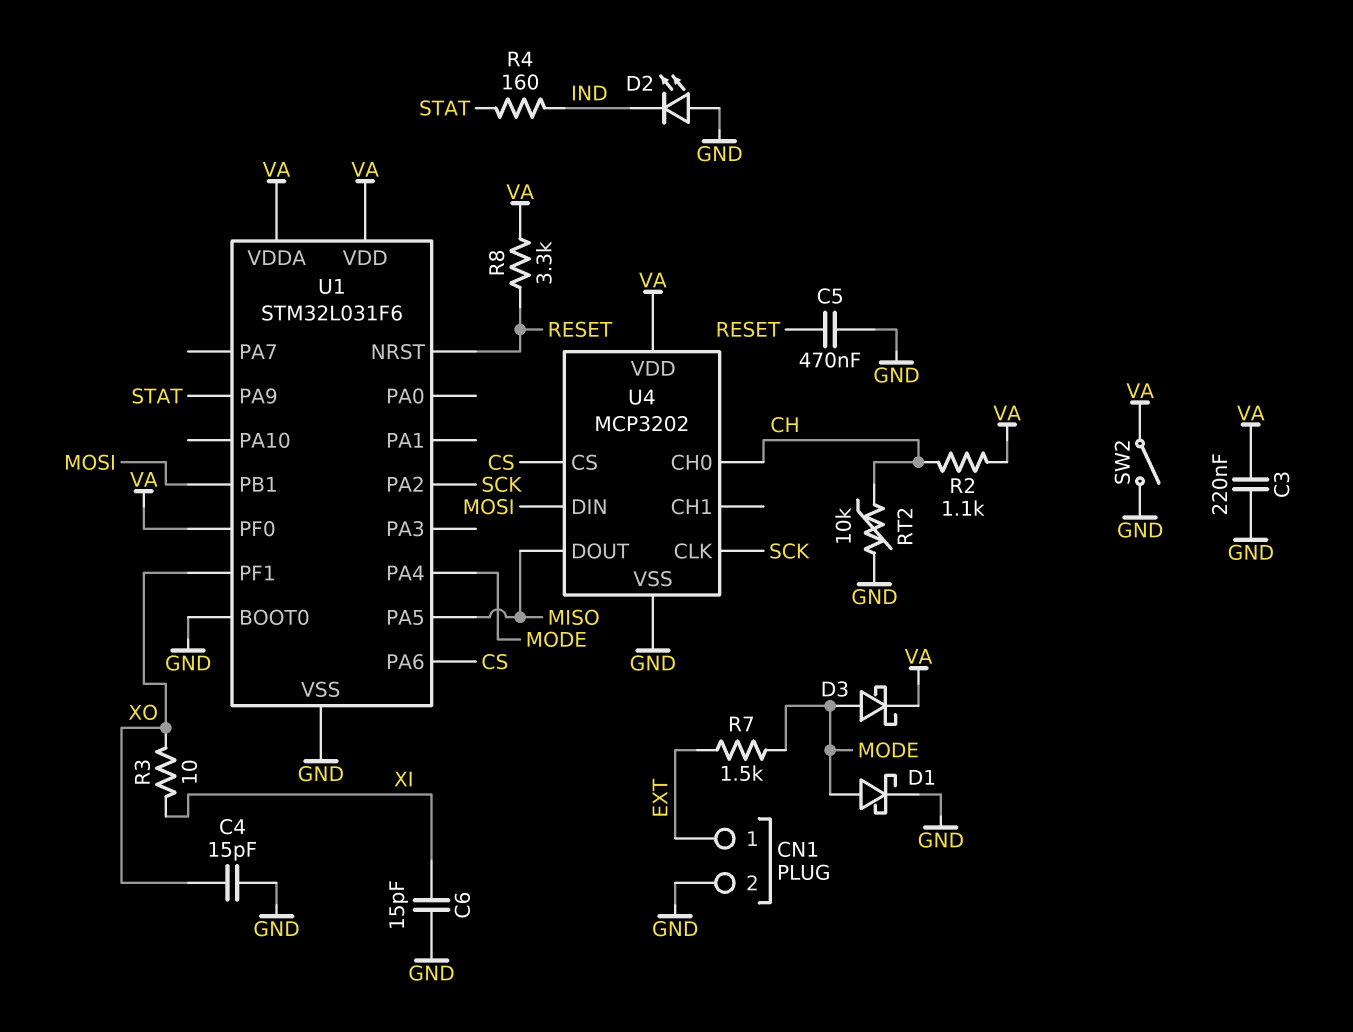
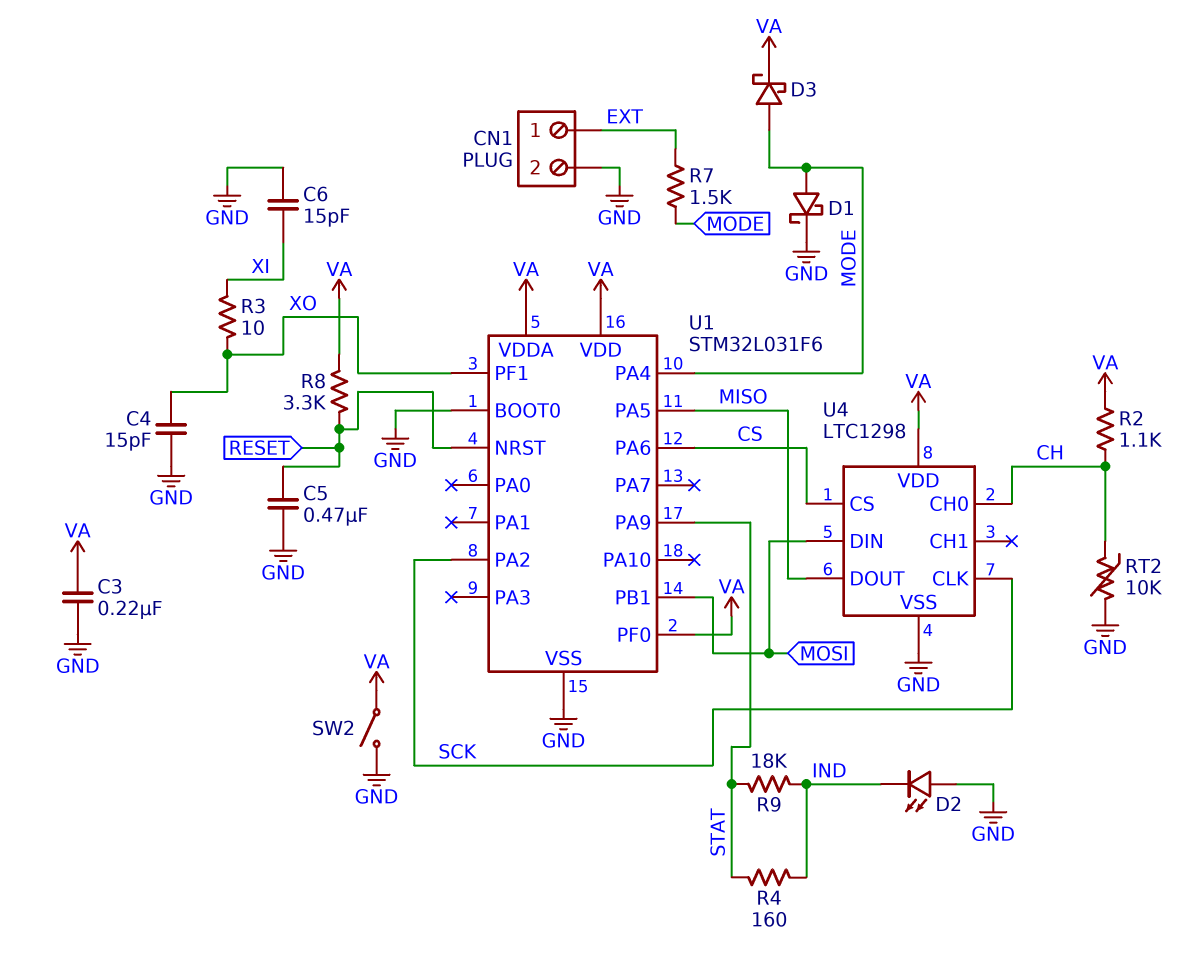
R9: none -> 18k (IND, STAT)
U4: MCP3202 -> LTC1298

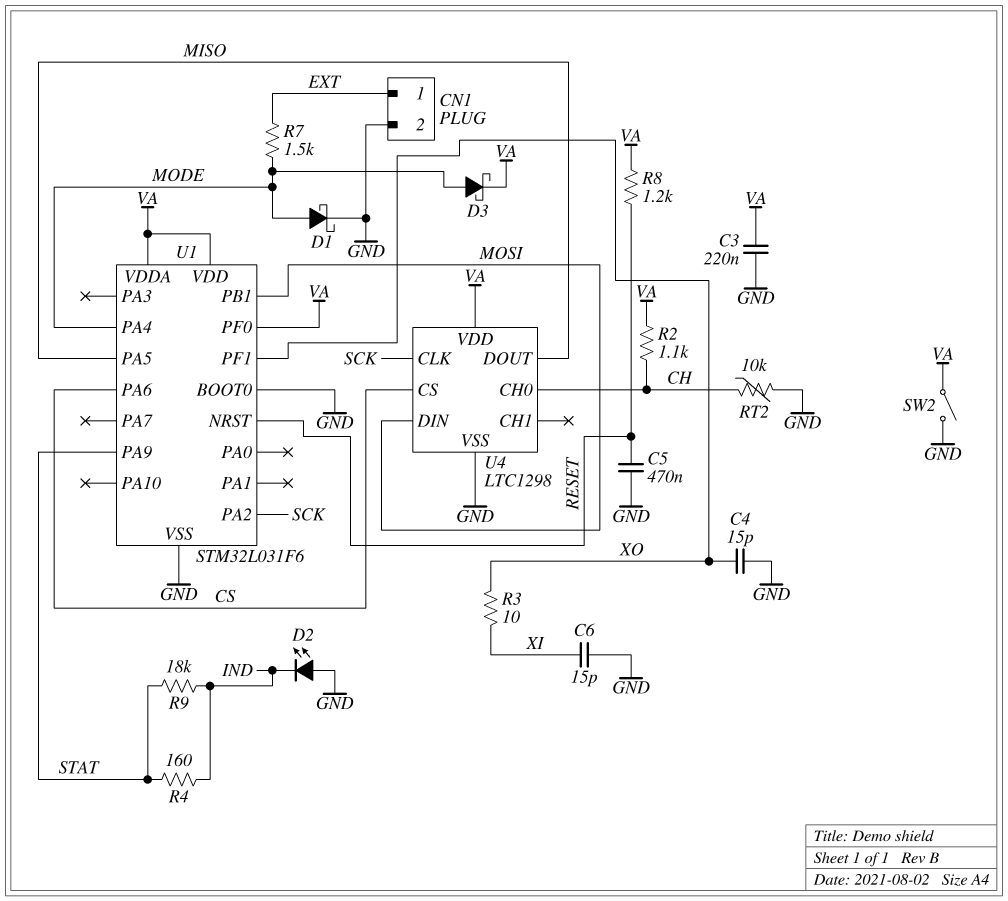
R8: 3.3k (RESET, VA) -> 1.2k (RESET, VA)

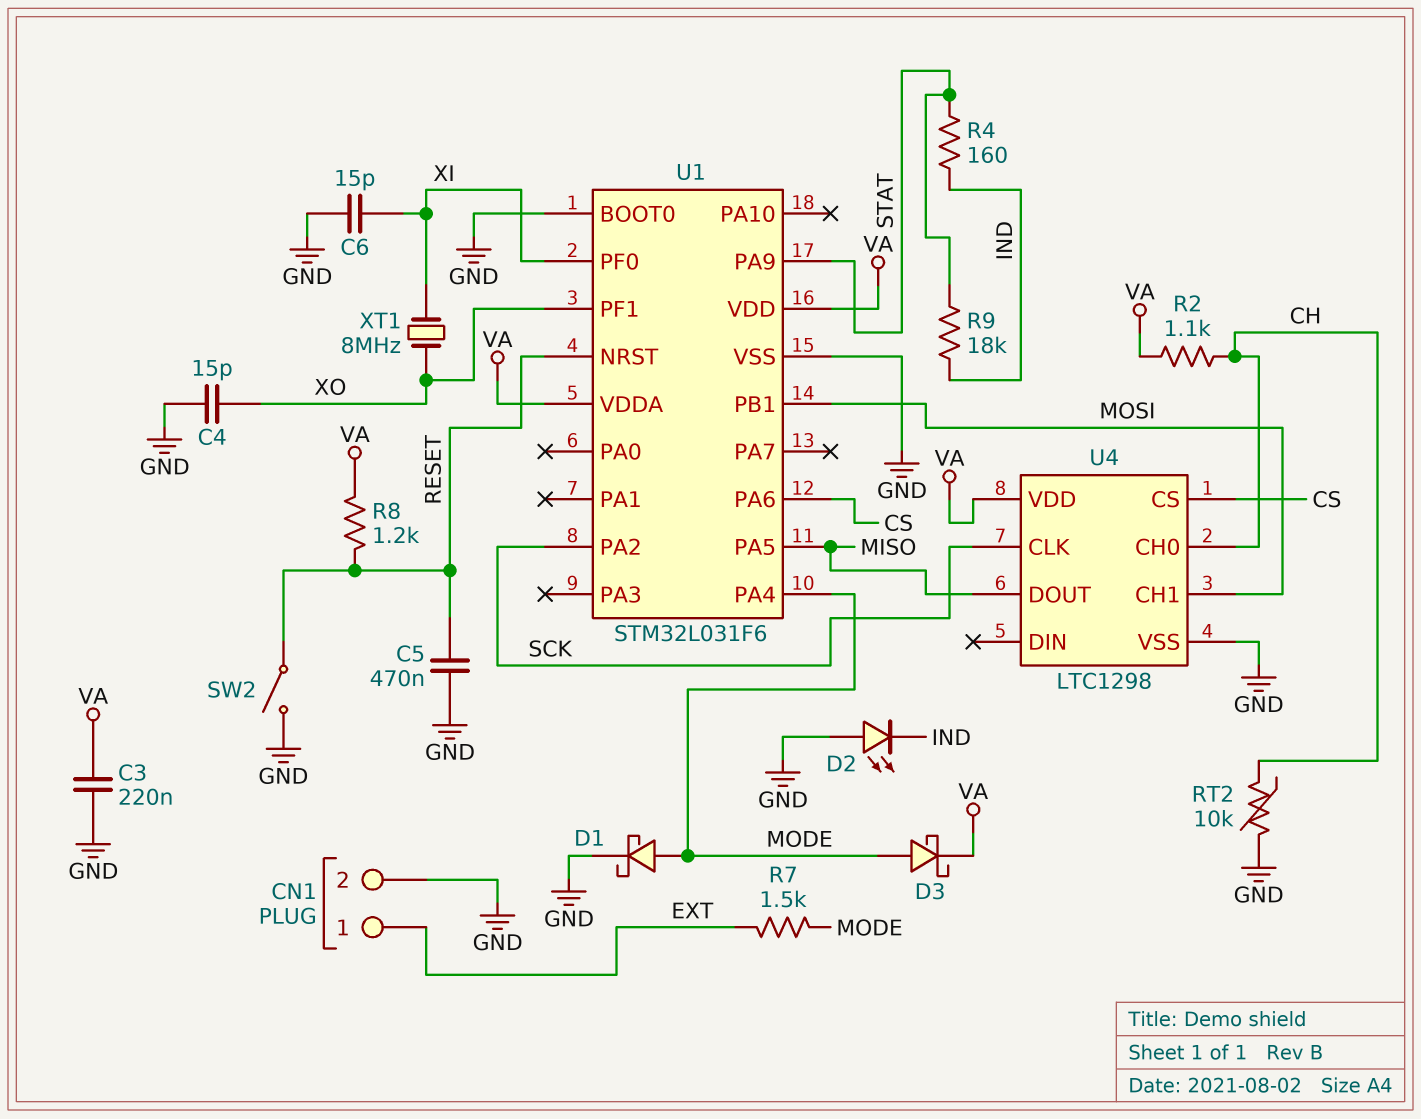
R3: 10 (XI, XO) -> none
SW2: switch (GND, VA) -> switch (GND, RESET)
U1 pin PF0: VA -> XI
U4 pin CH1: none -> MOSI
U4 pin DIN: MOSI -> none
XT1: none -> 8MHz (XI, XO)

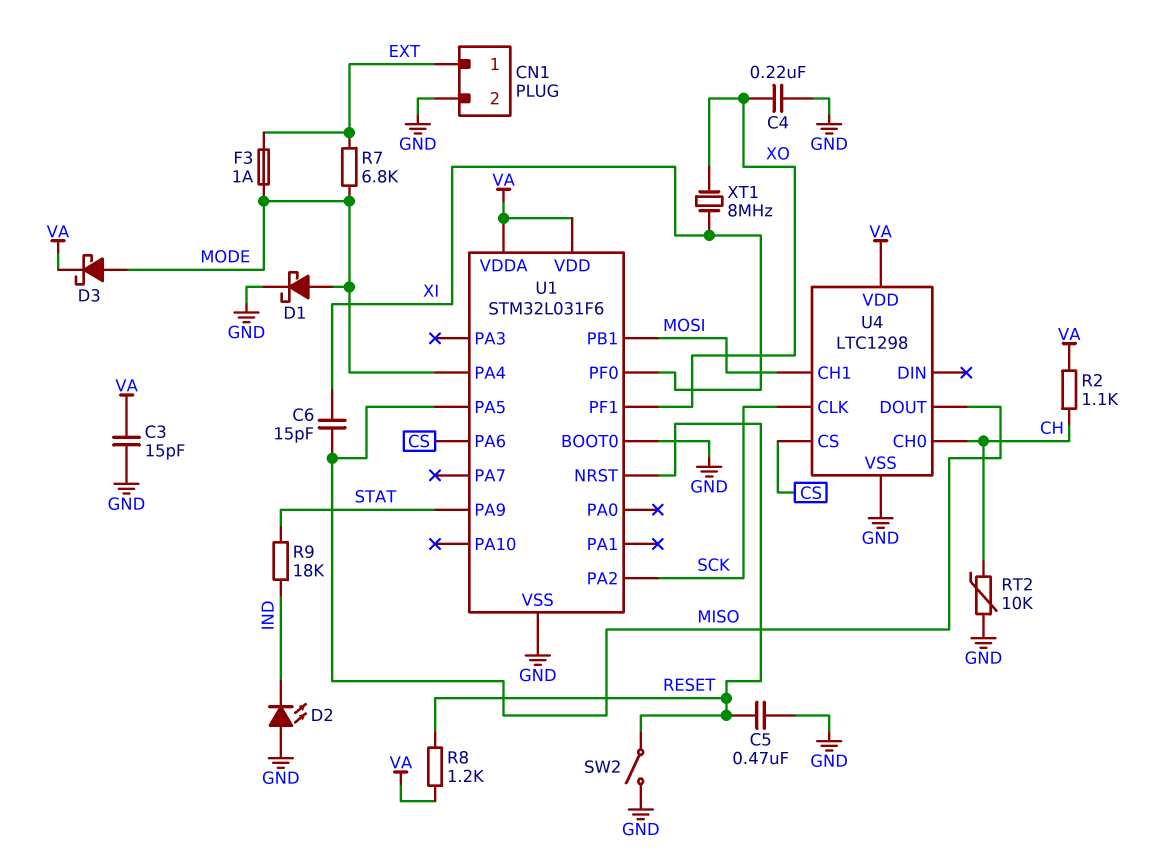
C3: 220nF (GND, VA) -> 15pF (GND, VA)
C4: 15pF (GND, XO) -> 220nF (GND, XO)
C6: 15pF (GND, XI) -> 15pF (MISO, XI)
F3: none -> 1A (EXT, MODE)
R4: 160 (IND, STAT) -> none
R7: 1.5k (EXT, MODE) -> 6.8k (EXT, MODE)

